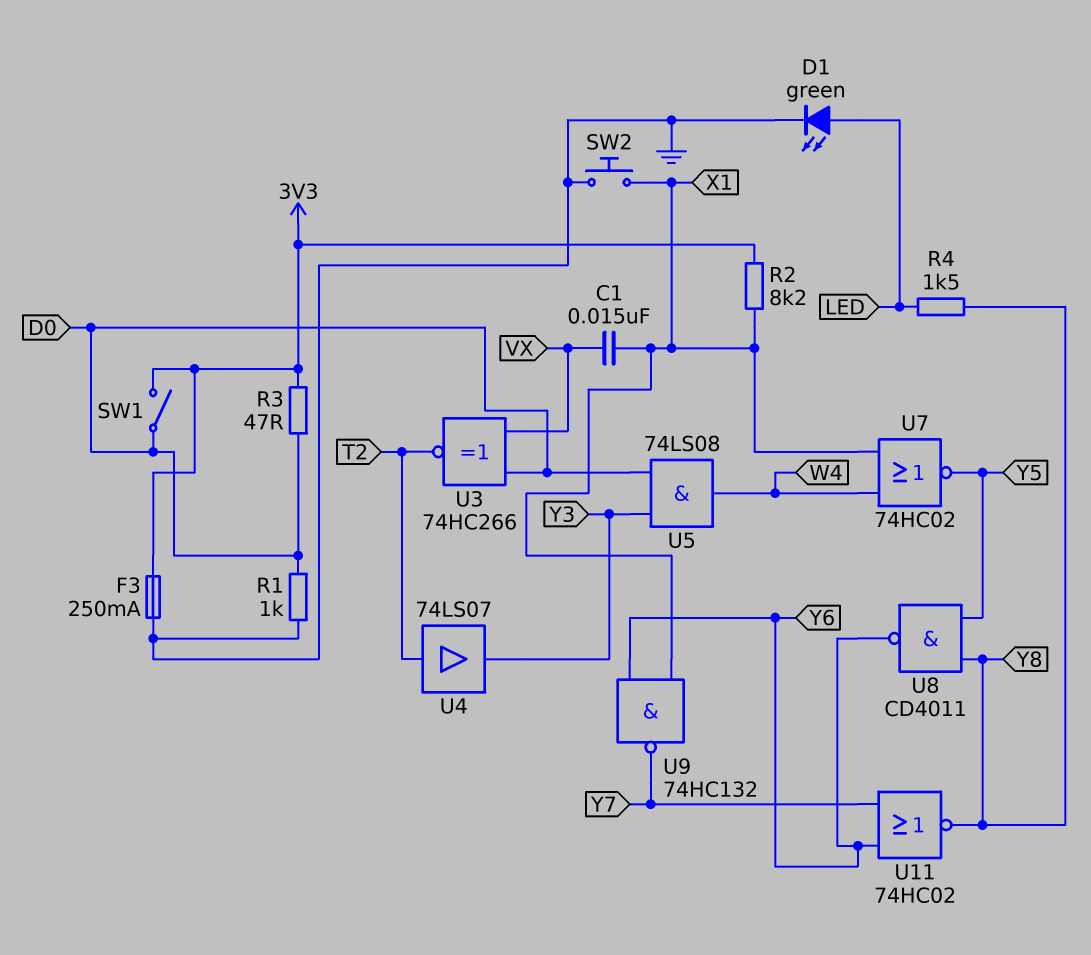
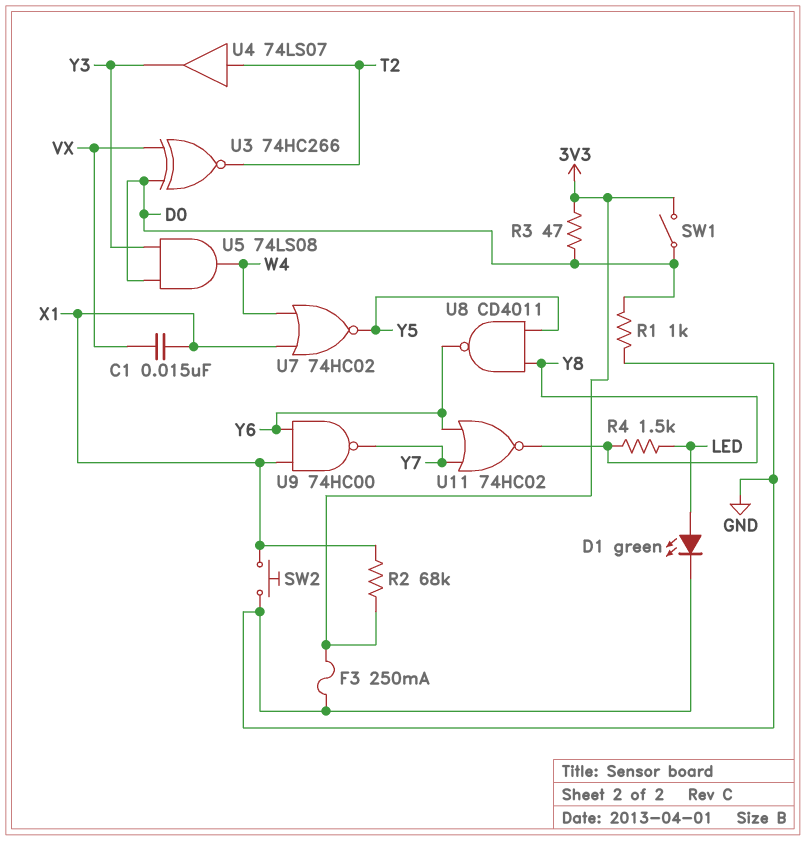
R2: 8.2k (3V3, X1) -> 68k (3V3, X1)
U9: NAND 74HC132 (in X1, in Y6, out Y7) -> NAND 74HC00 (in X1, in Y6, out Y7)

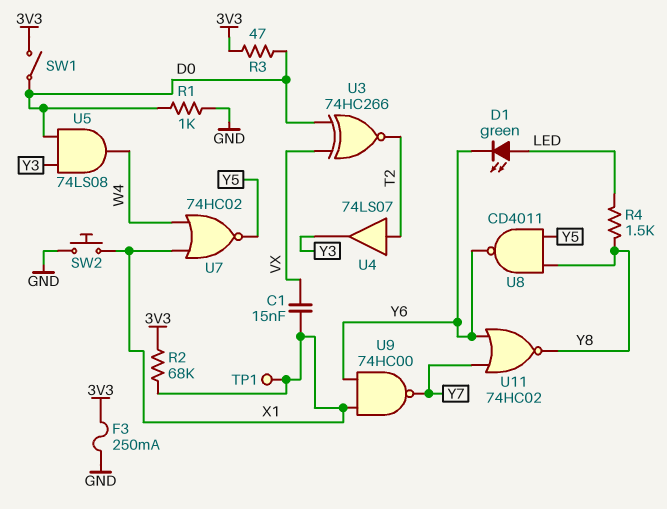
D1: LED green (A LED, K GND) -> LED green (A LED, K Y6)
TP1: none -> test point (X1)

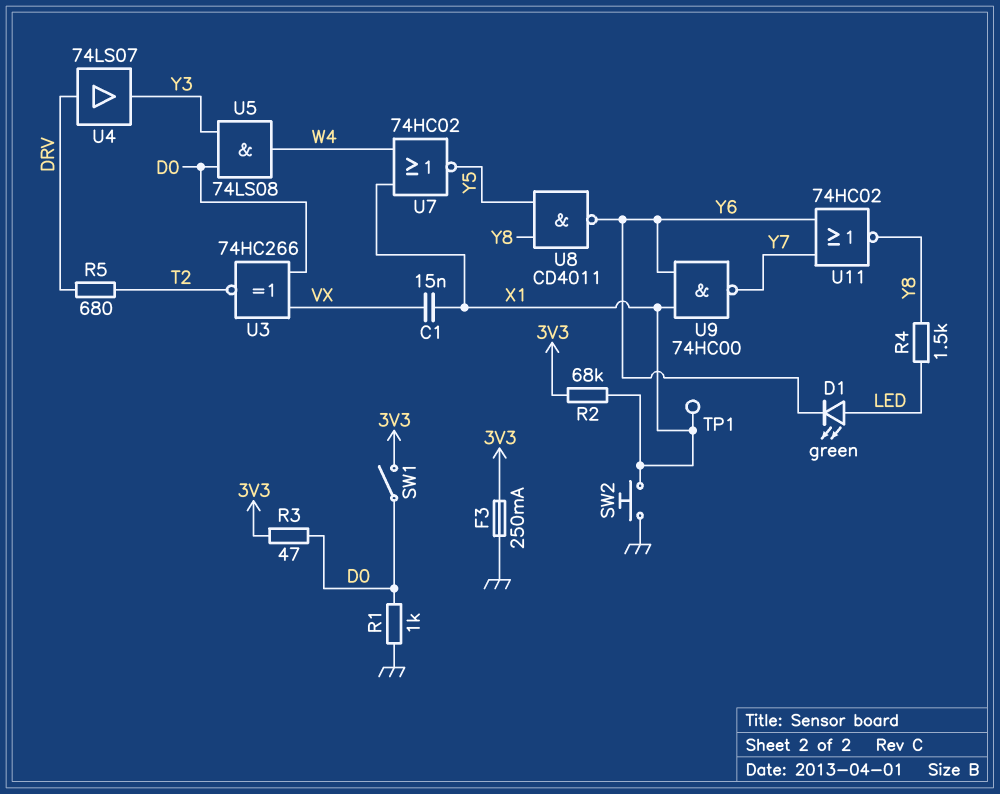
R5: none -> 680 (DRV, T2)
U4: buffer 74LS07 (in T2, out Y3) -> buffer 74LS07 (in DRV, out Y3)

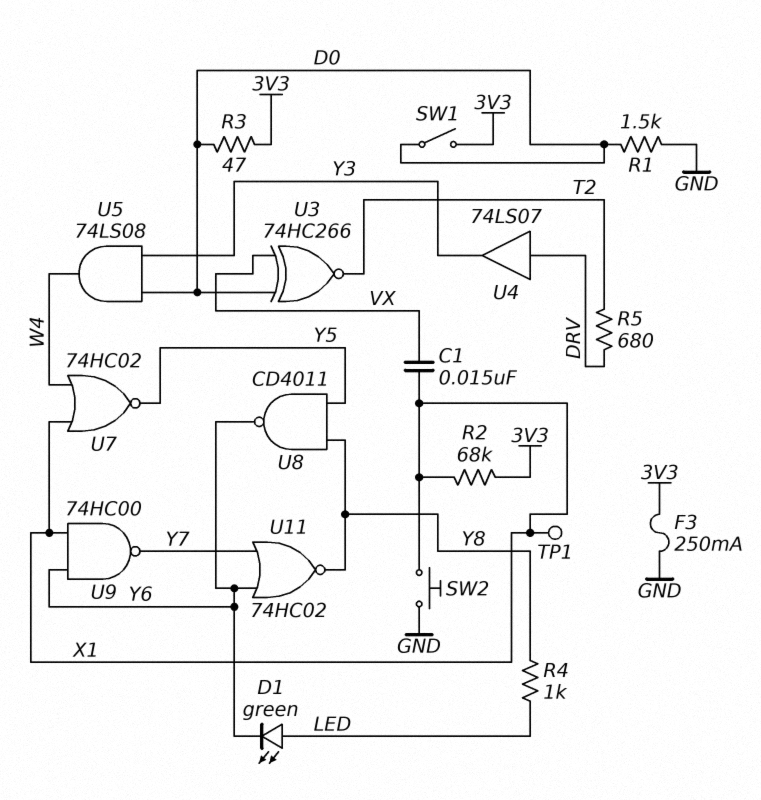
R1: 1k (D0, GND) -> 1.5k (D0, GND)
R4: 1.5k (LED, Y8) -> 1k (LED, Y8)

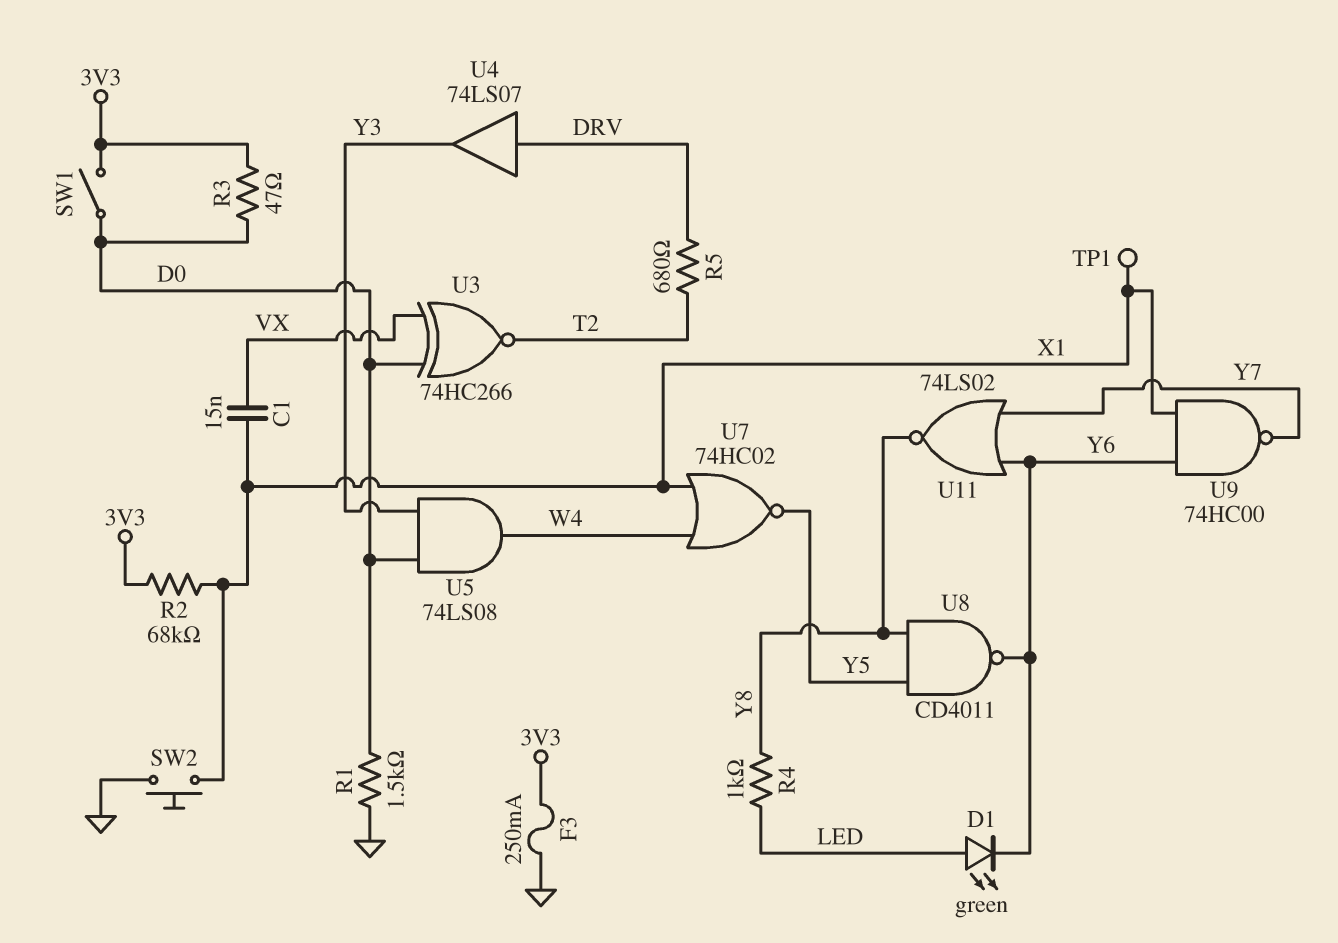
U11: NOR 74HC02 (in Y6, in Y7, out Y8) -> NOR 74LS02 (in Y6, in Y7, out Y8)

